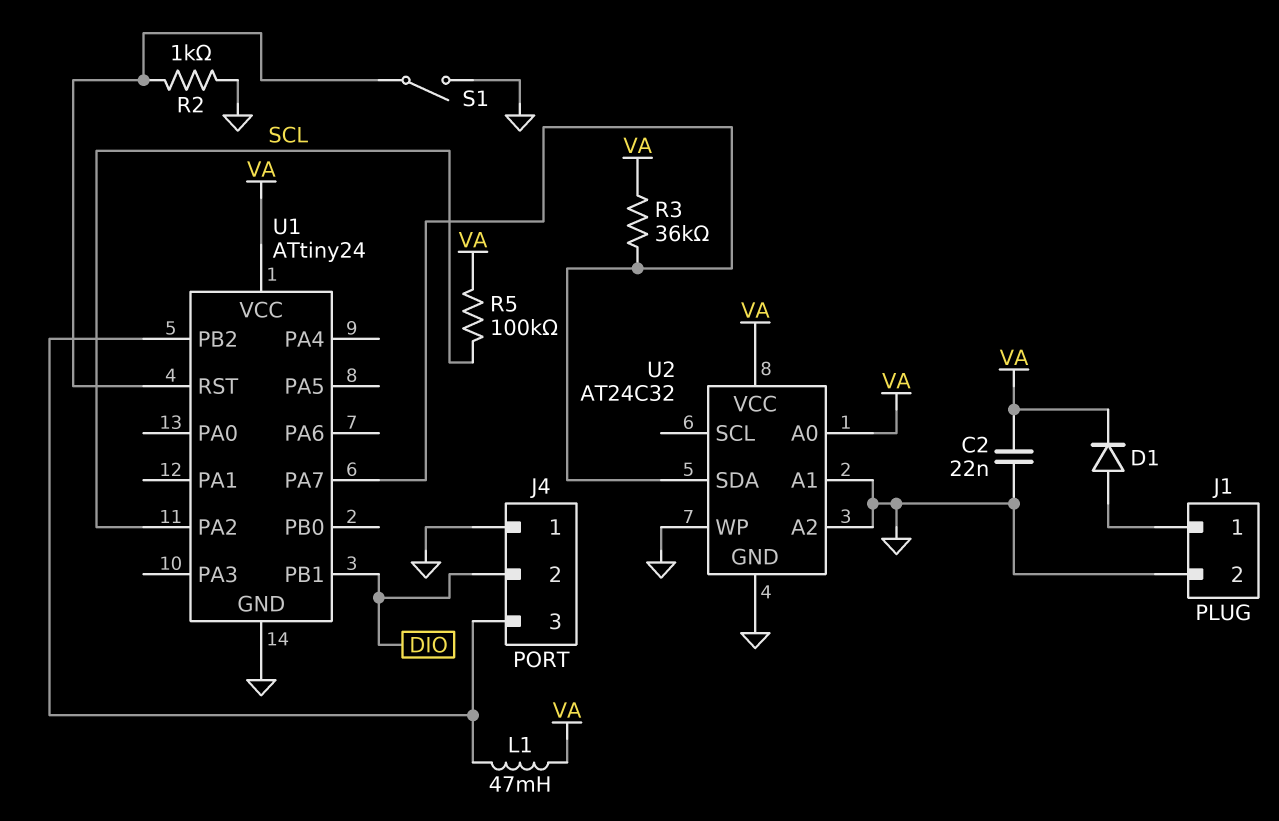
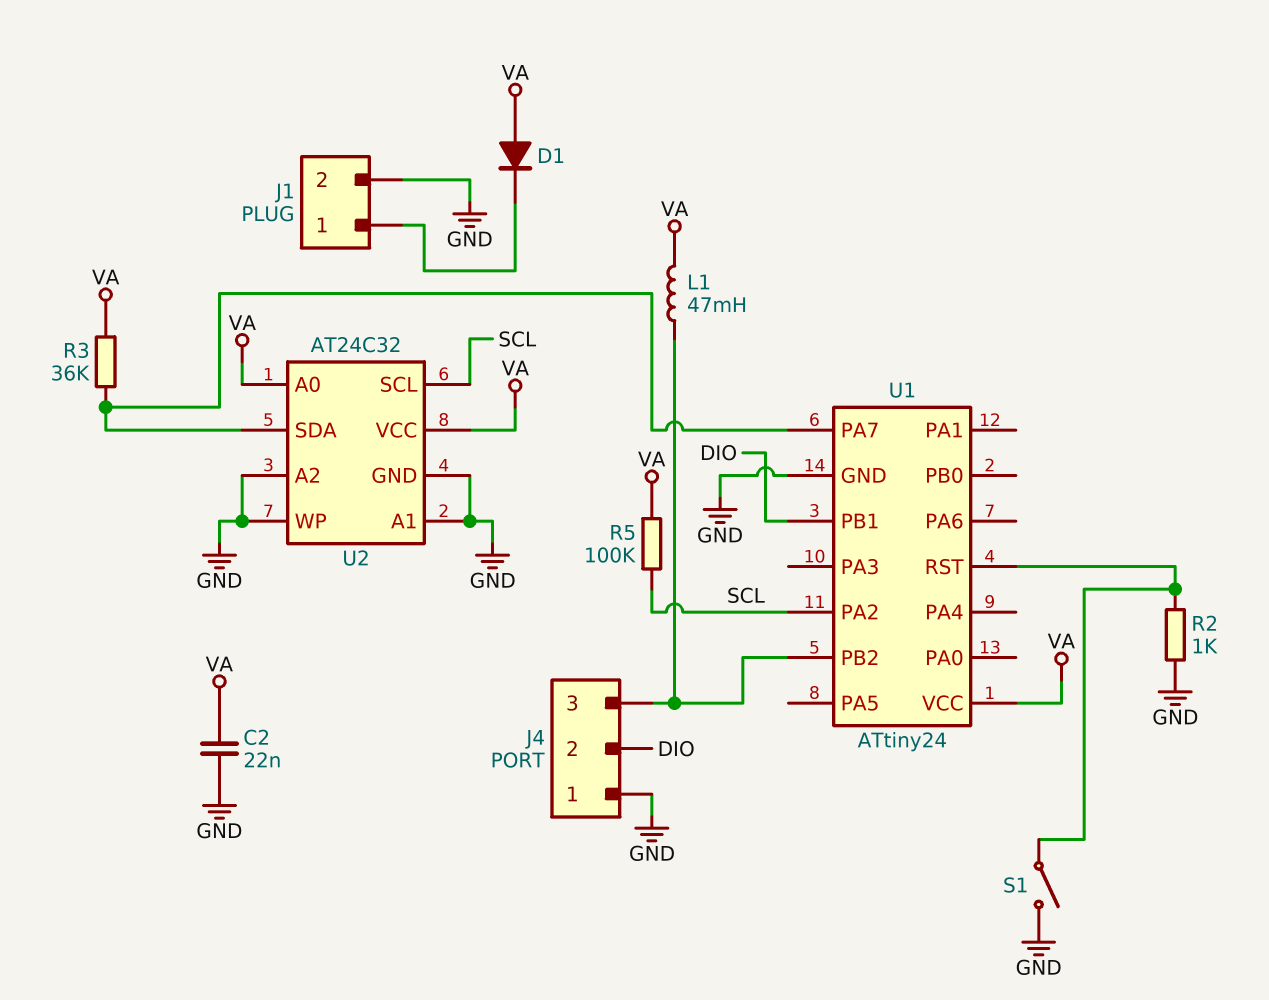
D1: diode (A J1/1, K VA) -> diode (A VA, K J1/1)
U2 pin SCL: none -> SCL

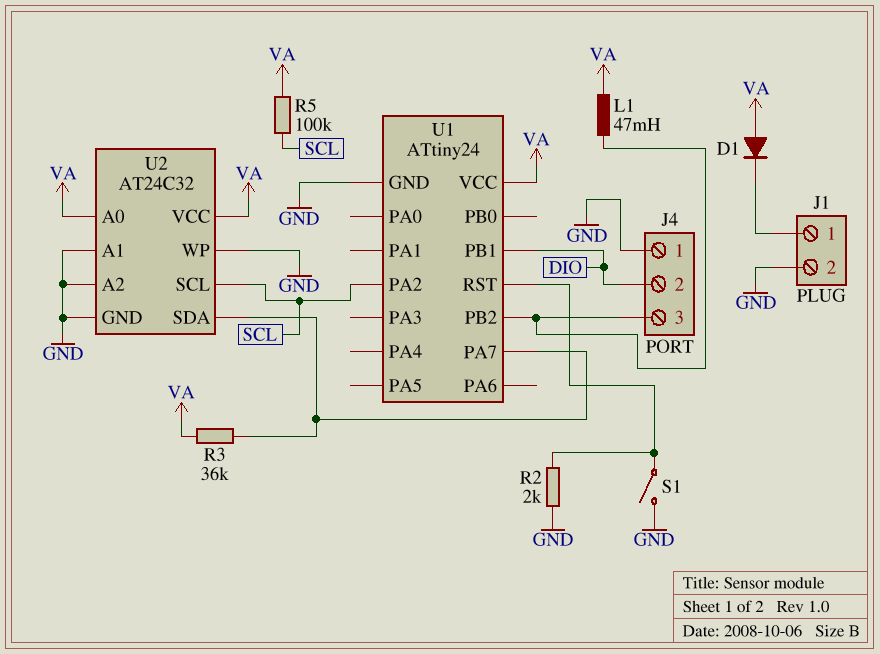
C2: 22nF (GND, VA) -> none
R2: 1k (GND, U1/RST) -> 2k (GND, U1/RST)

